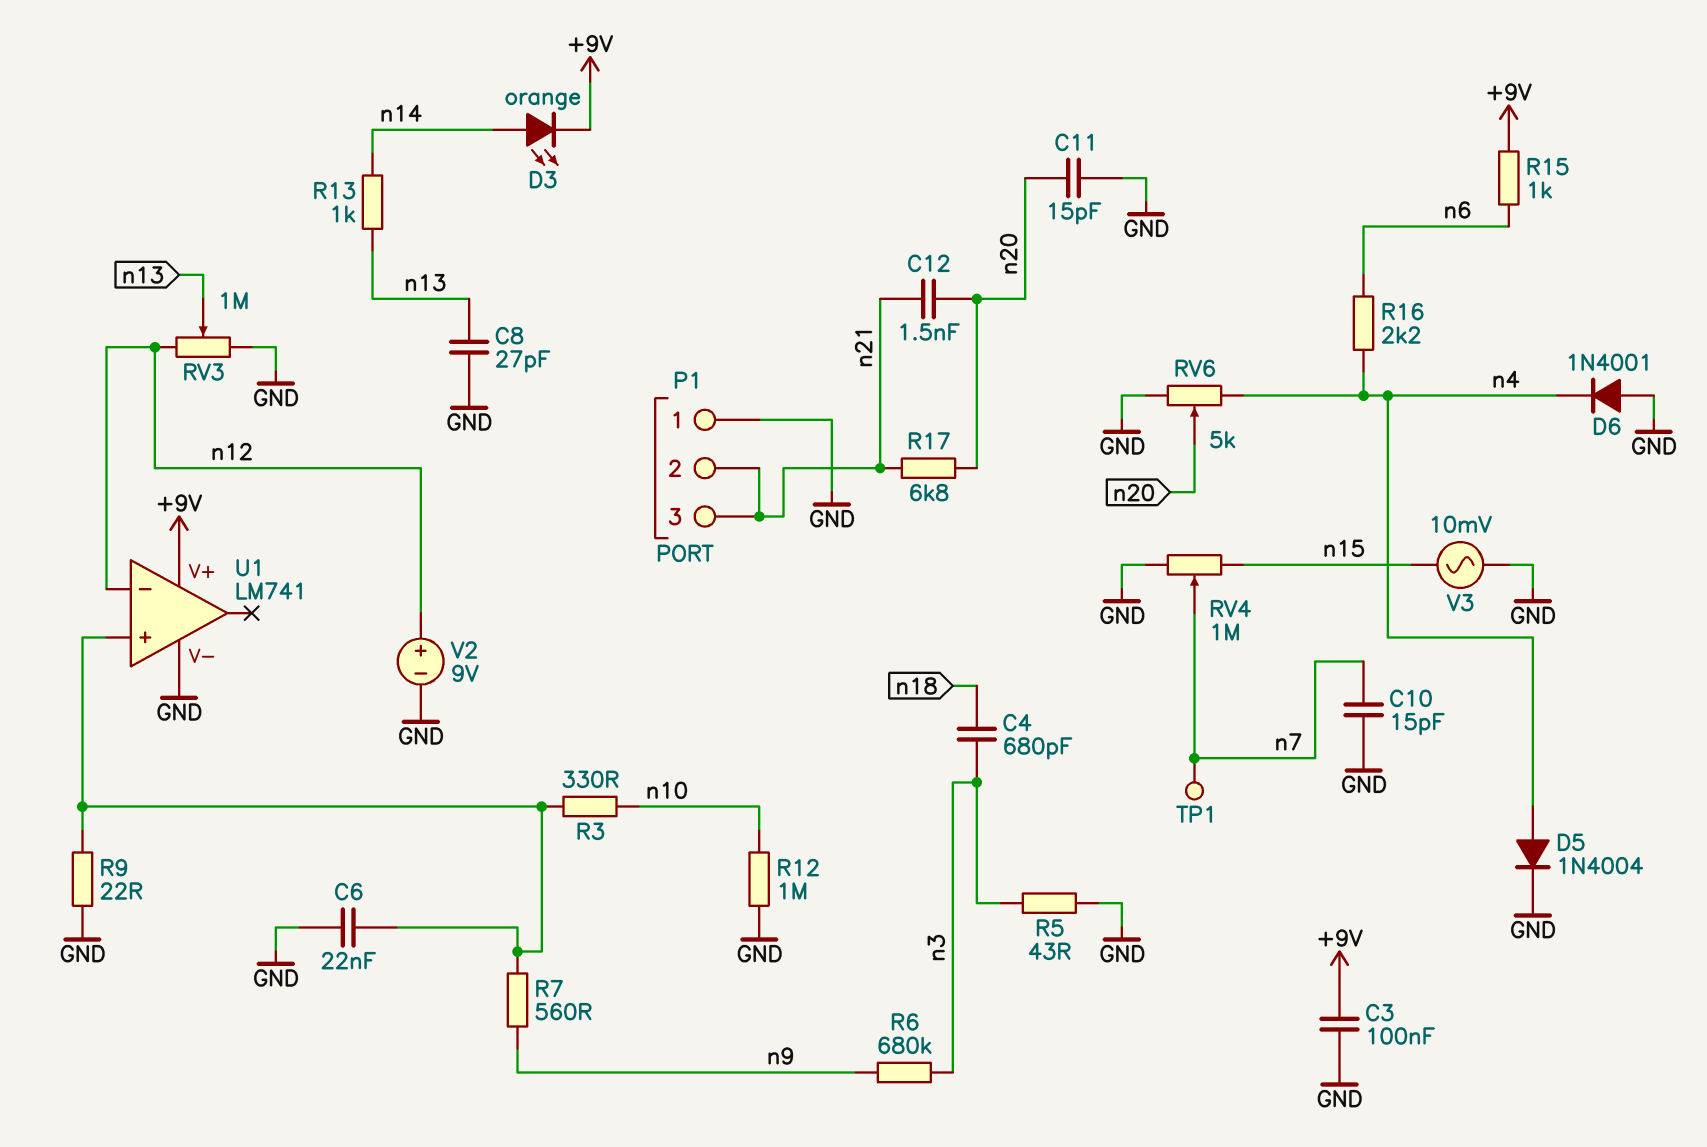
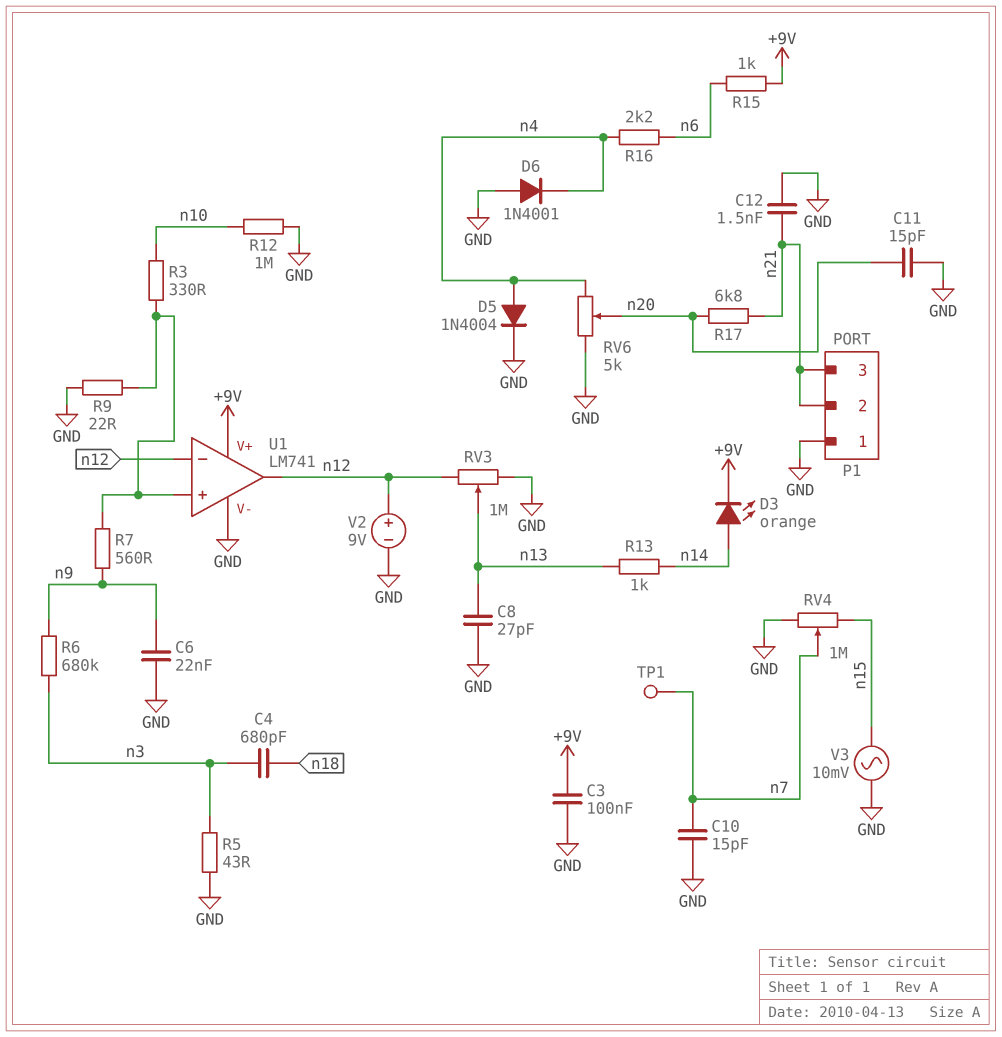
C6: 22nF (GND, U1/in+) -> 22nF (GND, n9)
C12: 1.5nF (n20, n21) -> 1.5nF (GND, n21)
U1 pin out: none -> n12

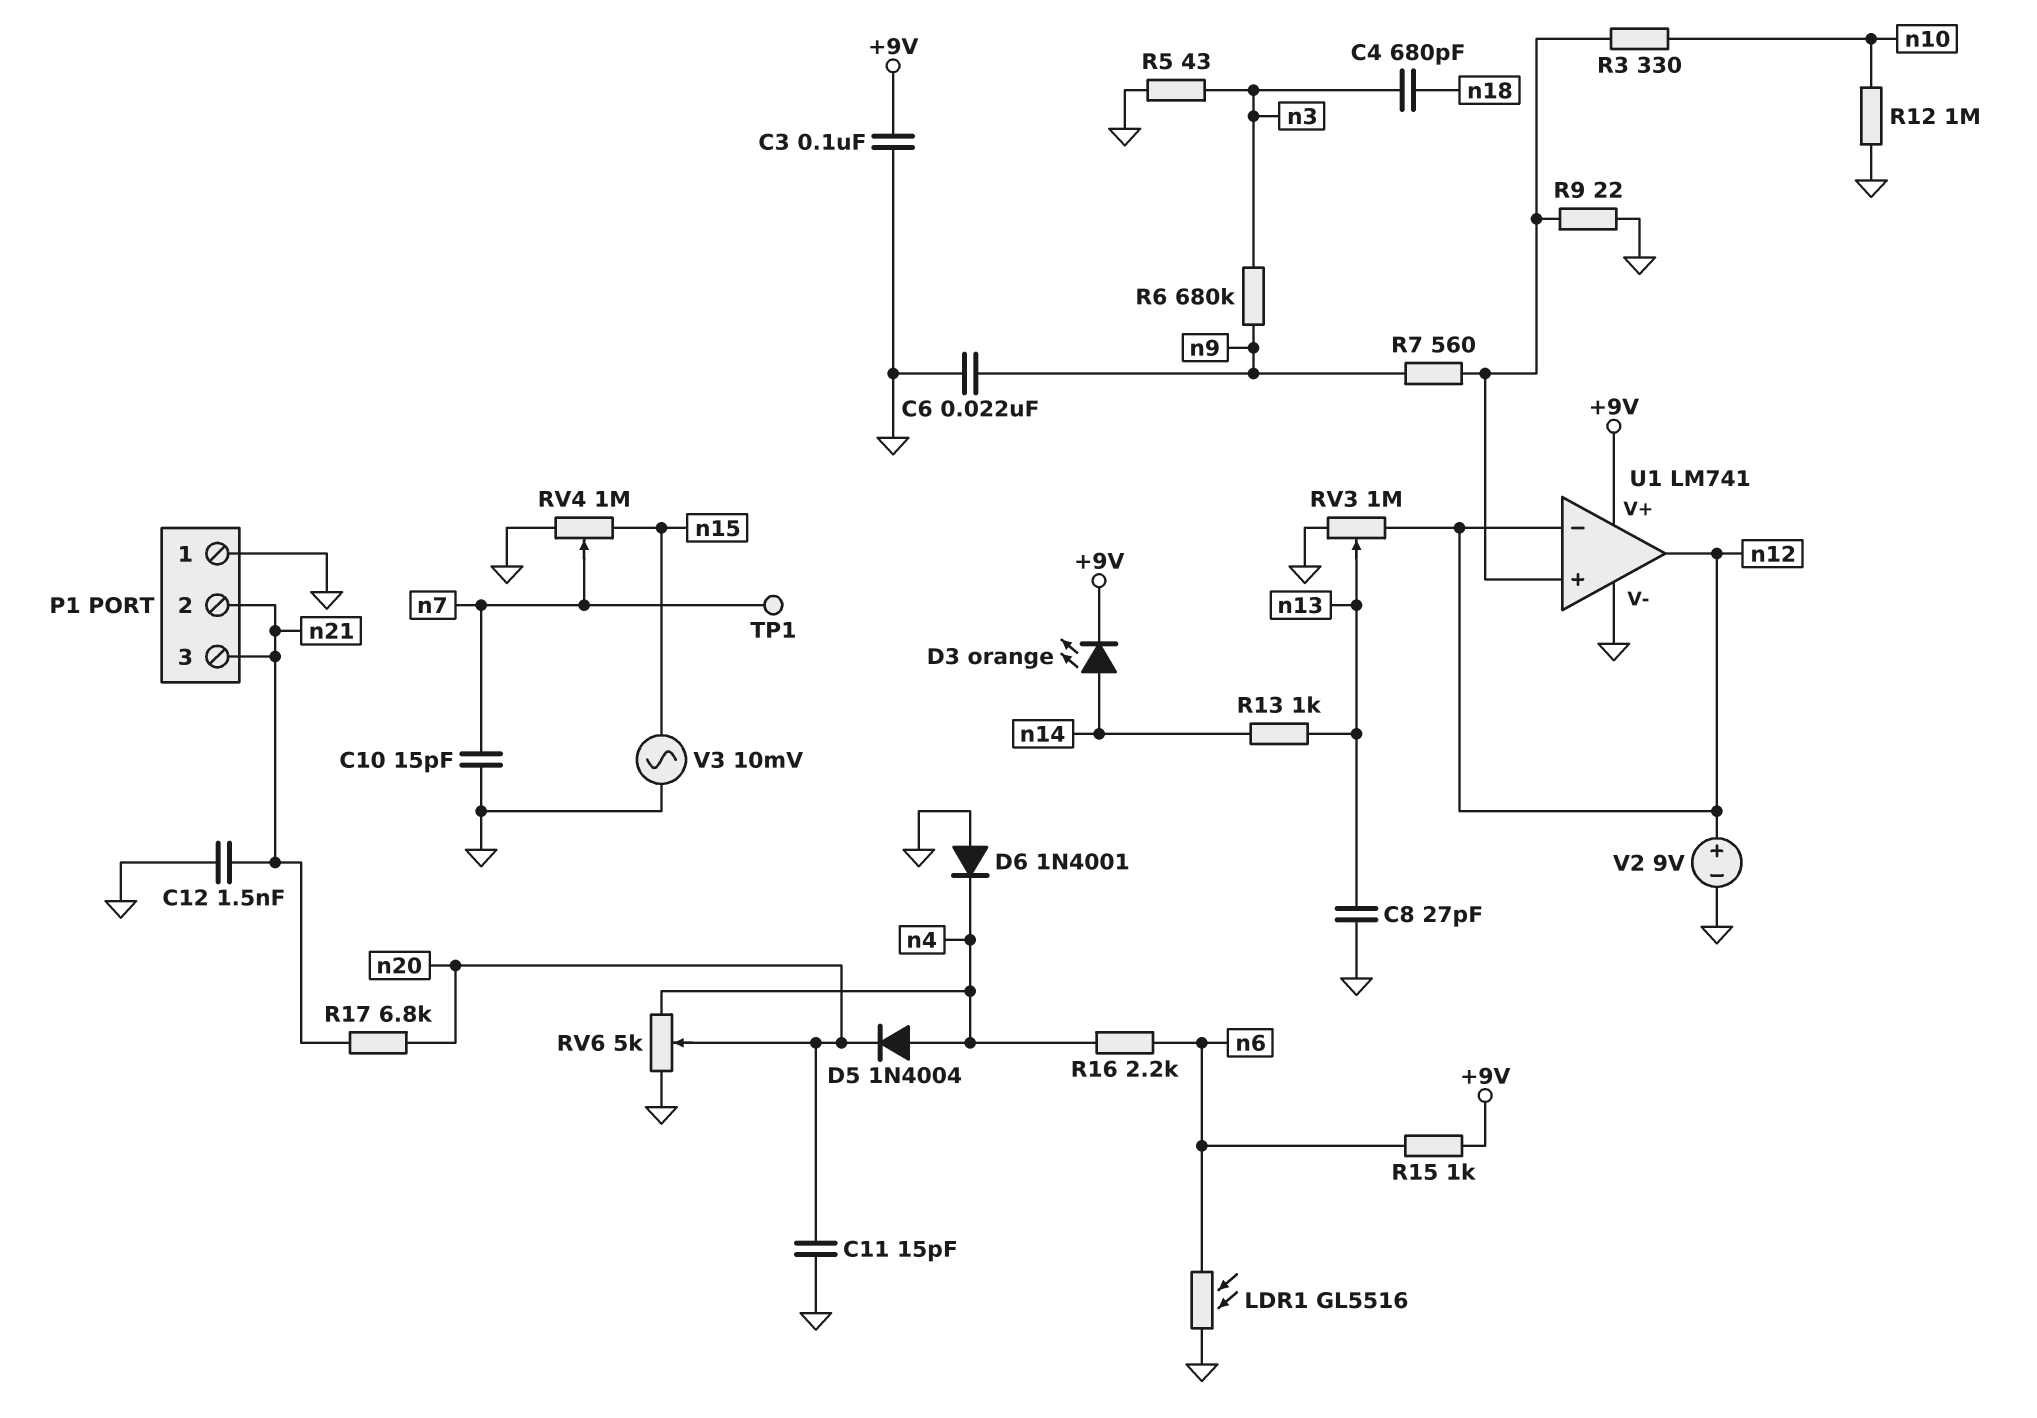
D5: diode 1N4004 (A n4, K GND) -> diode 1N4004 (A n4, K n20)
LDR1: none -> GL5516 (GND, n6)

